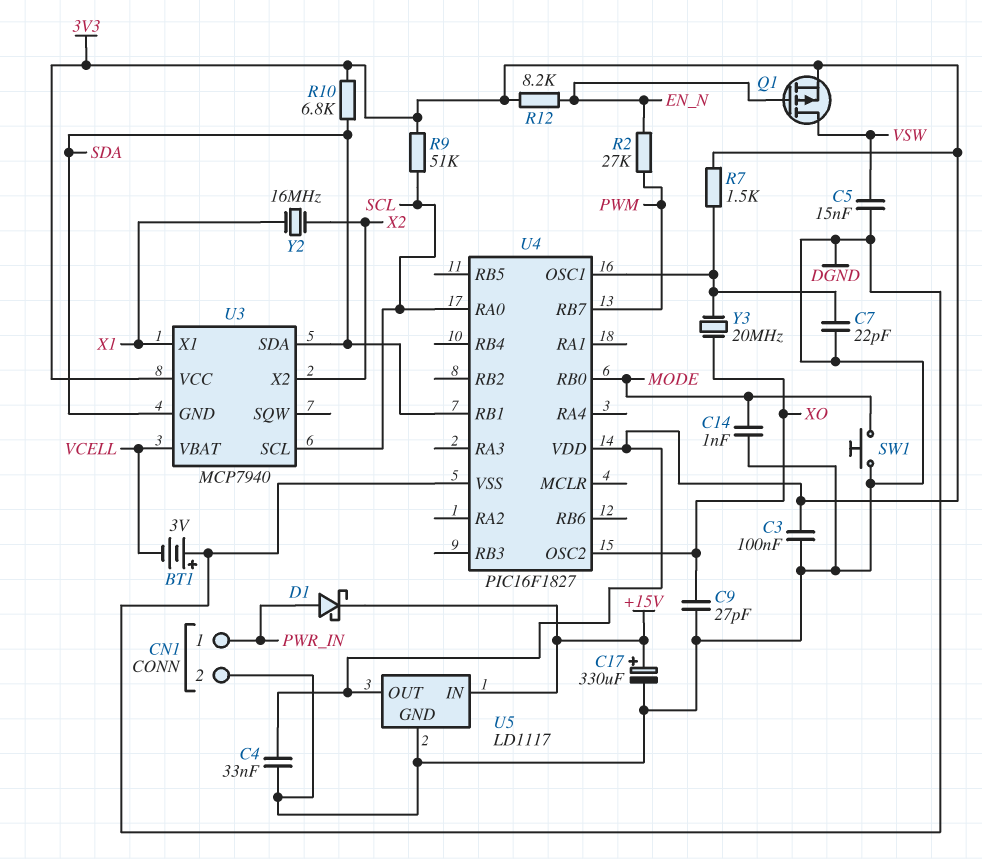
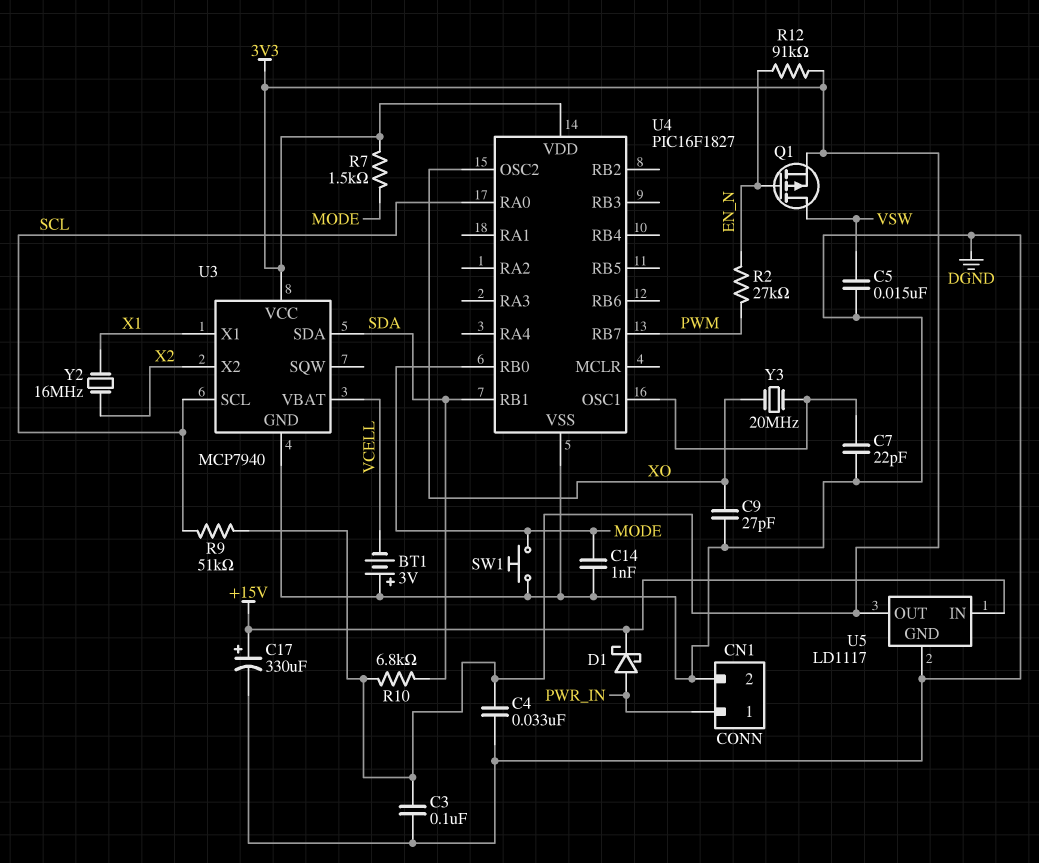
R7: 1.5k (3V3, U4/OSC1) -> 1.5k (3V3, MODE)
R12: 8.2k (3V3, EN_N) -> 91k (3V3, EN_N)
U3 pin GND: SDA -> DGND

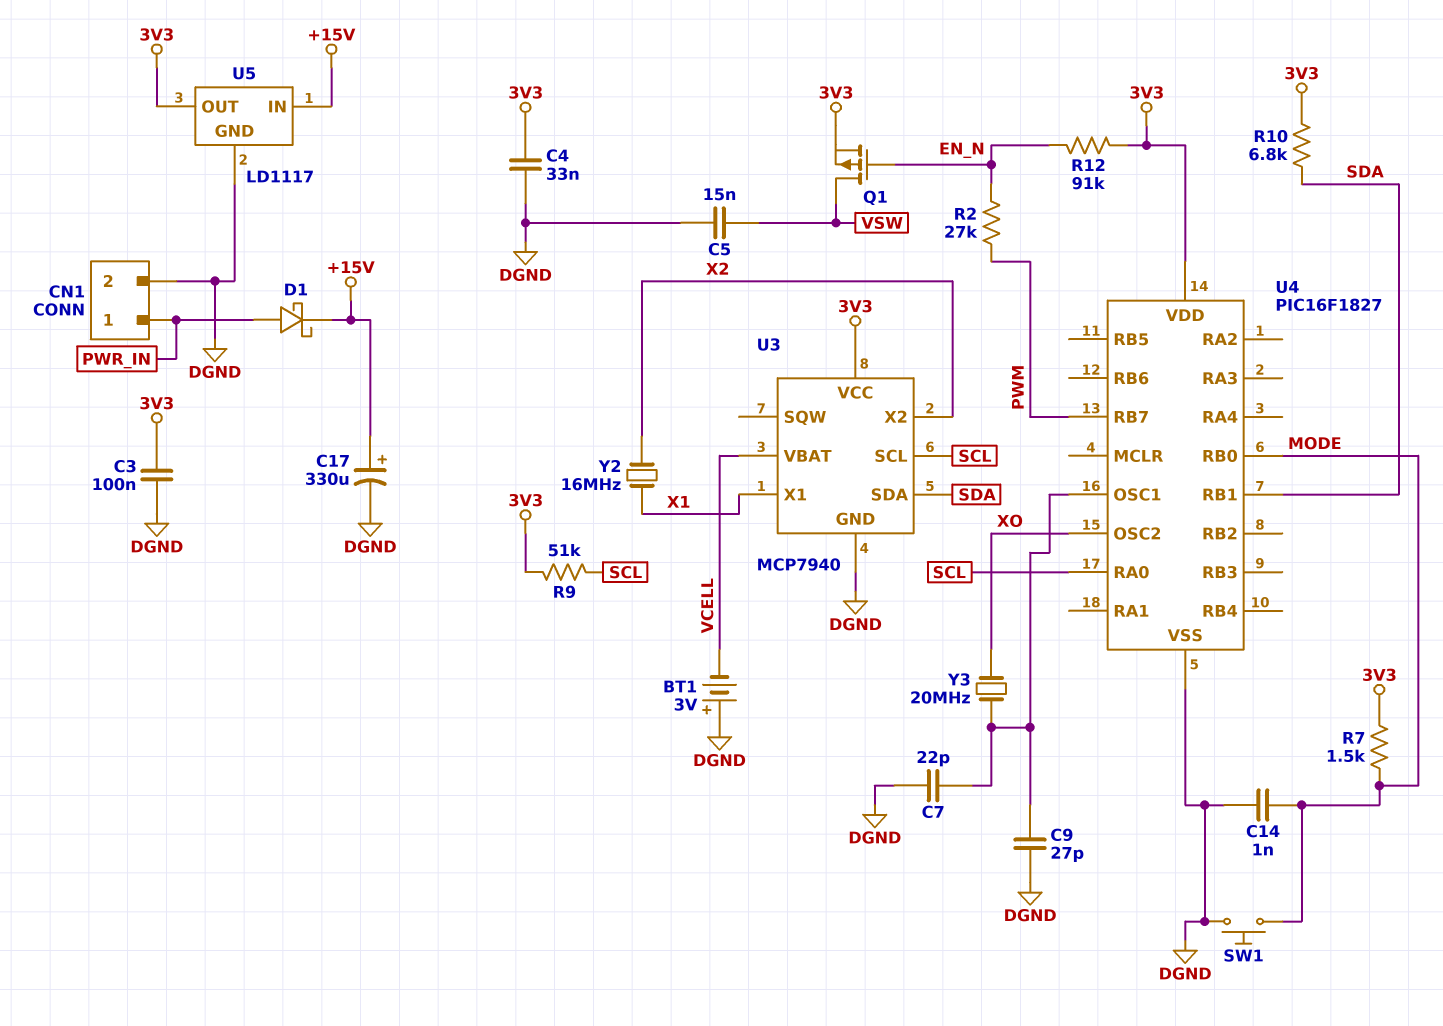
C9: 27pF (DGND, XO) -> 27pF (DGND, U4/OSC1)

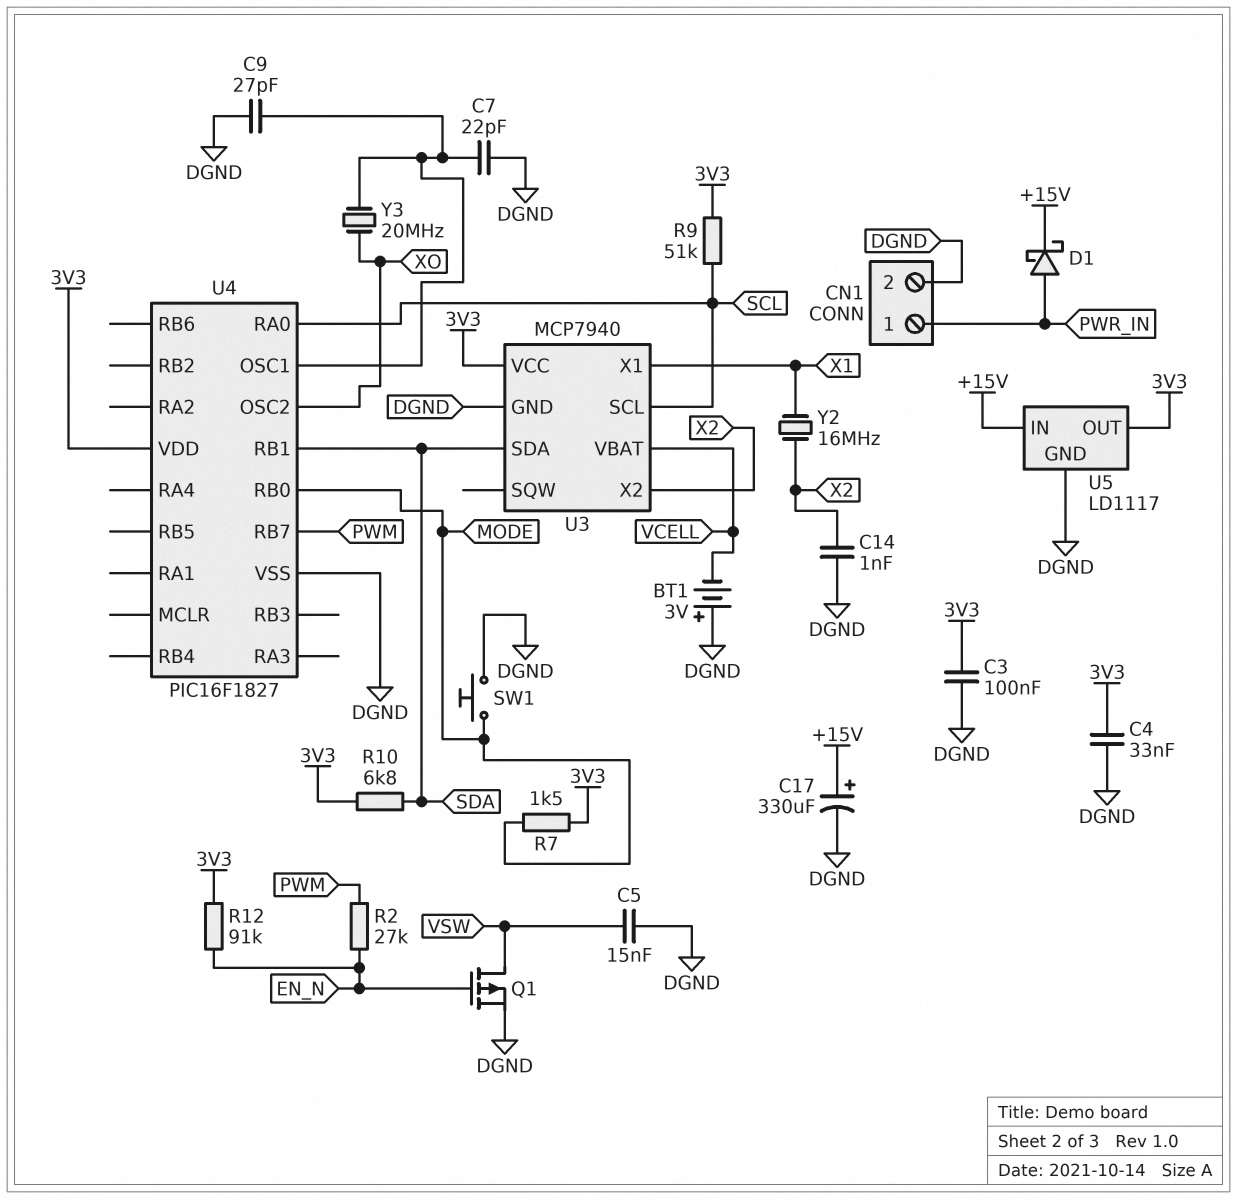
C14: 1nF (DGND, MODE) -> 1nF (DGND, X2)
Q1: PMOS (G EN_N, D VSW, S 3V3) -> PMOS (G EN_N, D VSW, S DGND)

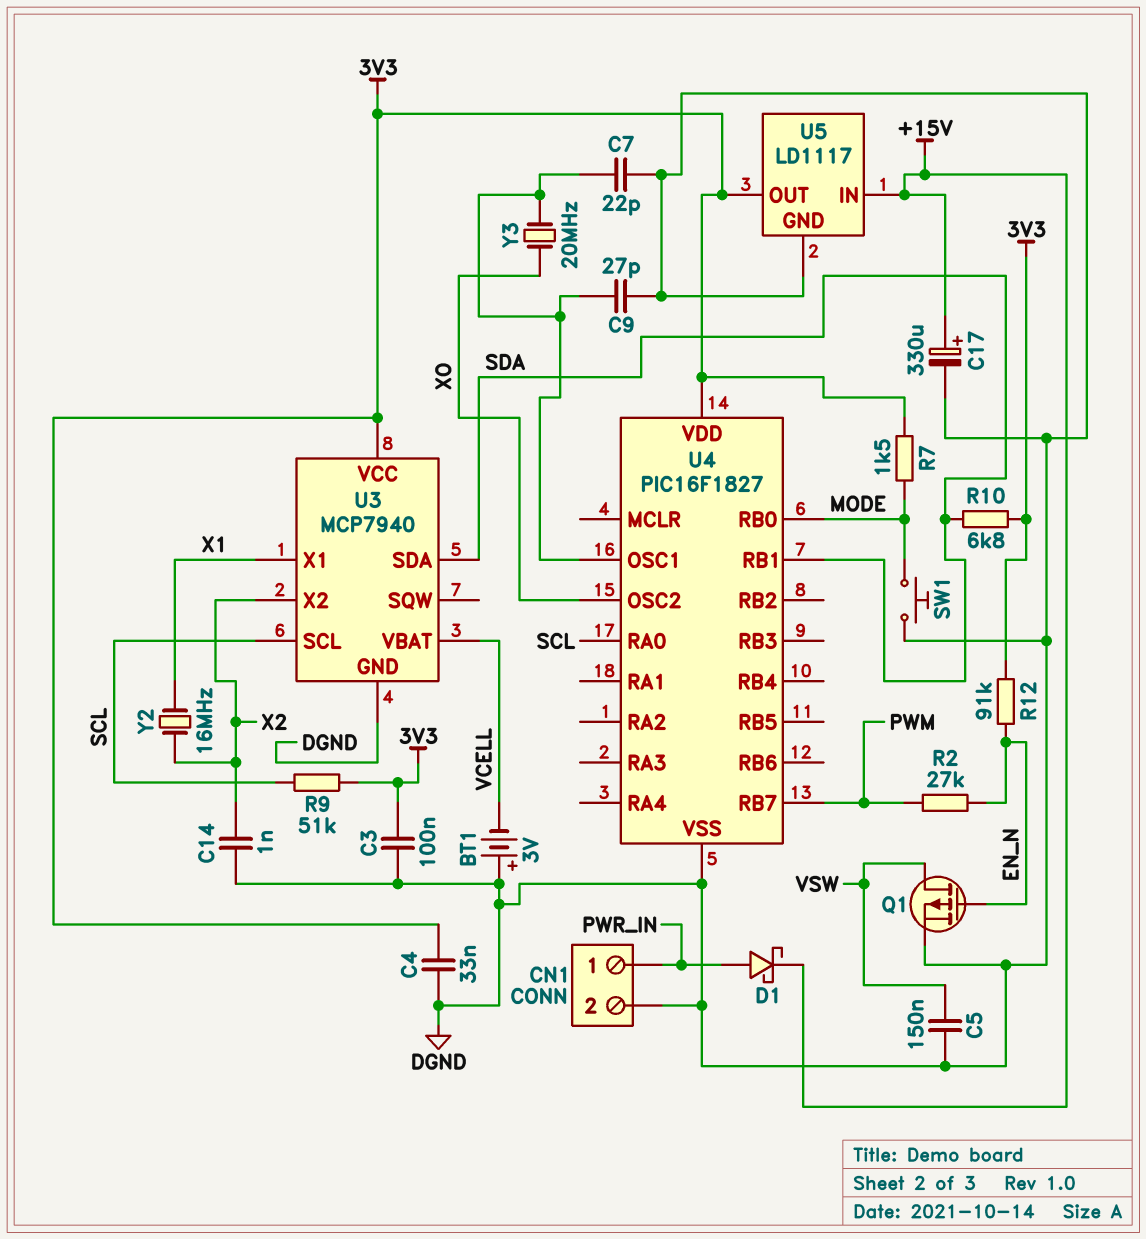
C5: 15nF (DGND, VSW) -> 150nF (DGND, VSW)

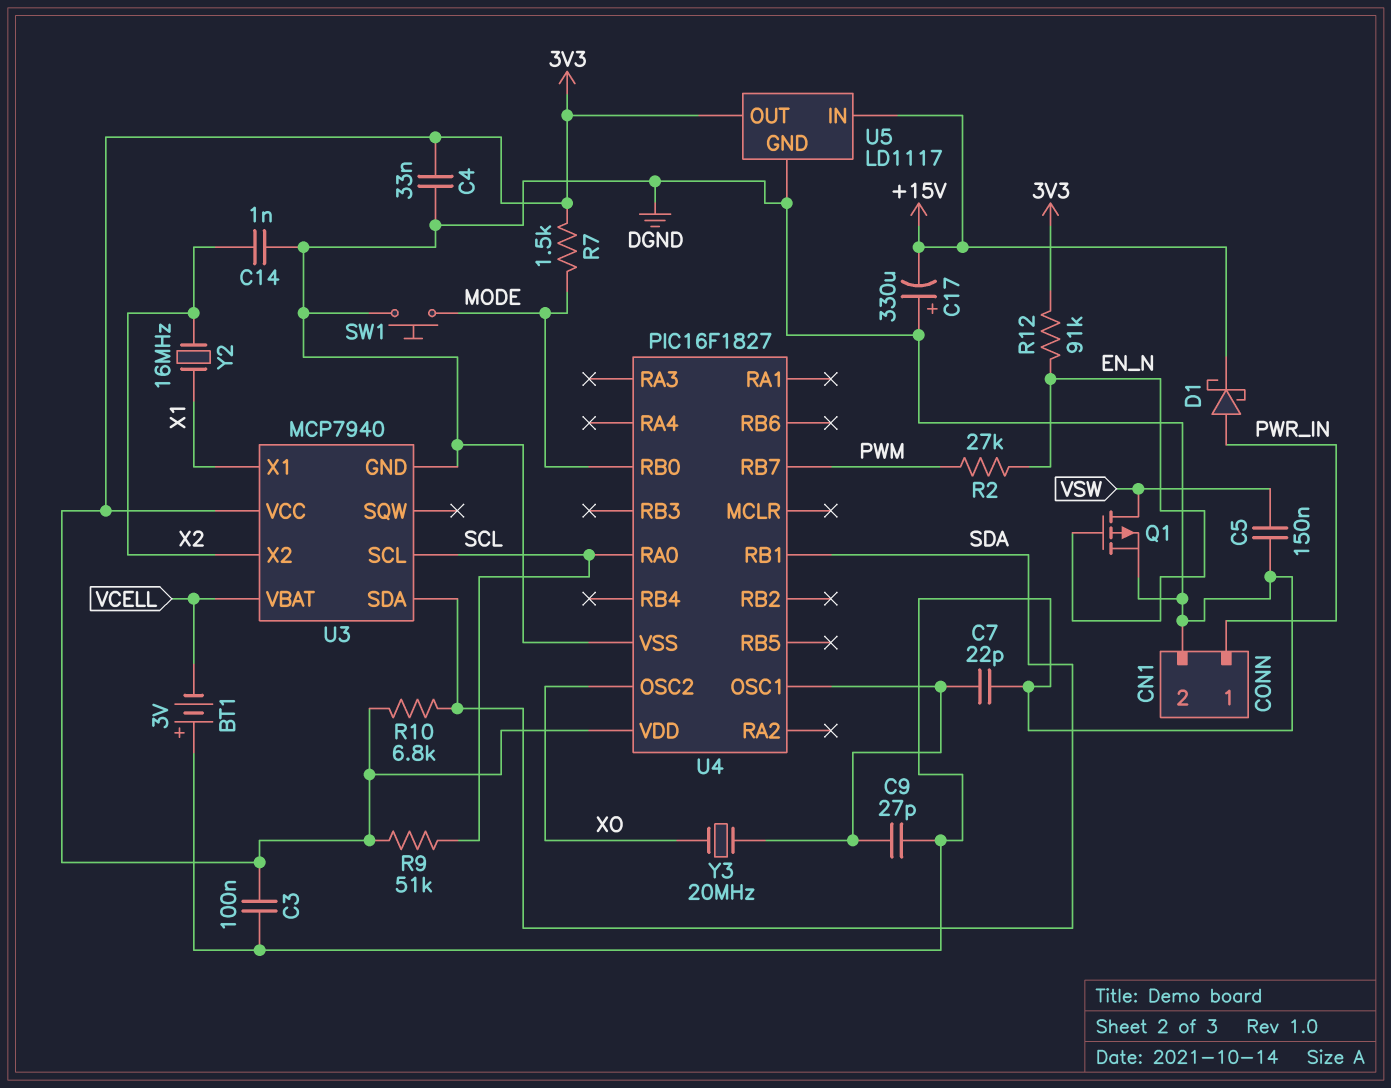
C17: 330uF (plus +15V, minus DGND) -> 330uF (plus DGND, minus +15V)

